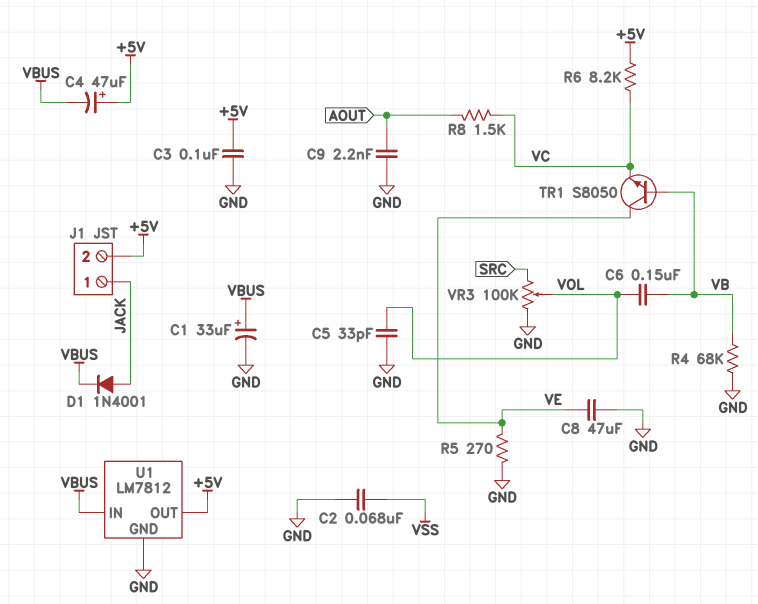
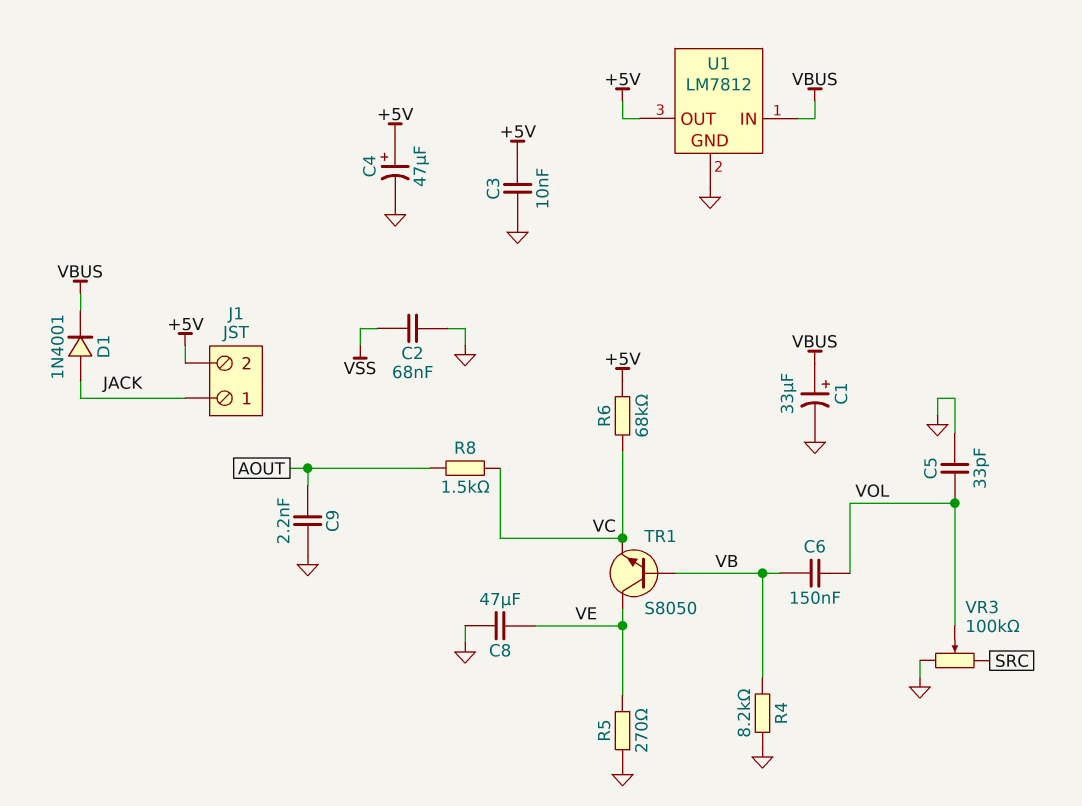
C3: 100nF (+5V, GND) -> 10nF (+5V, GND)
C4: 47uF (plus +5V, minus VBUS) -> 47uF (plus +5V, minus GND)
R4: 68k (GND, VB) -> 8.2k (GND, VB)
R6: 8.2k (+5V, VC) -> 68k (+5V, VC)

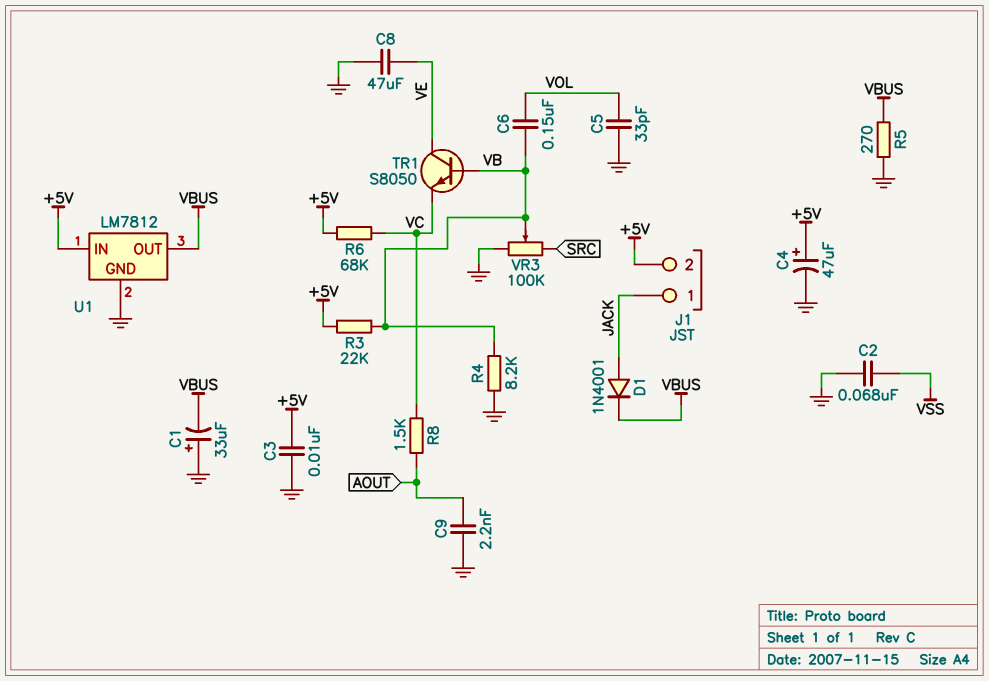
C1: 33uF (plus VBUS, minus GND) -> 33uF (plus GND, minus VBUS)
R3: none -> 22k (+5V, VB)
R5: 270 (GND, VE) -> 270 (GND, VBUS)
U1 pin IN: VBUS -> +5V
U1 pin OUT: +5V -> VBUS
VR3: 100k (GND, SRC, wiper VOL) -> 100k (GND, SRC, wiper VB)

